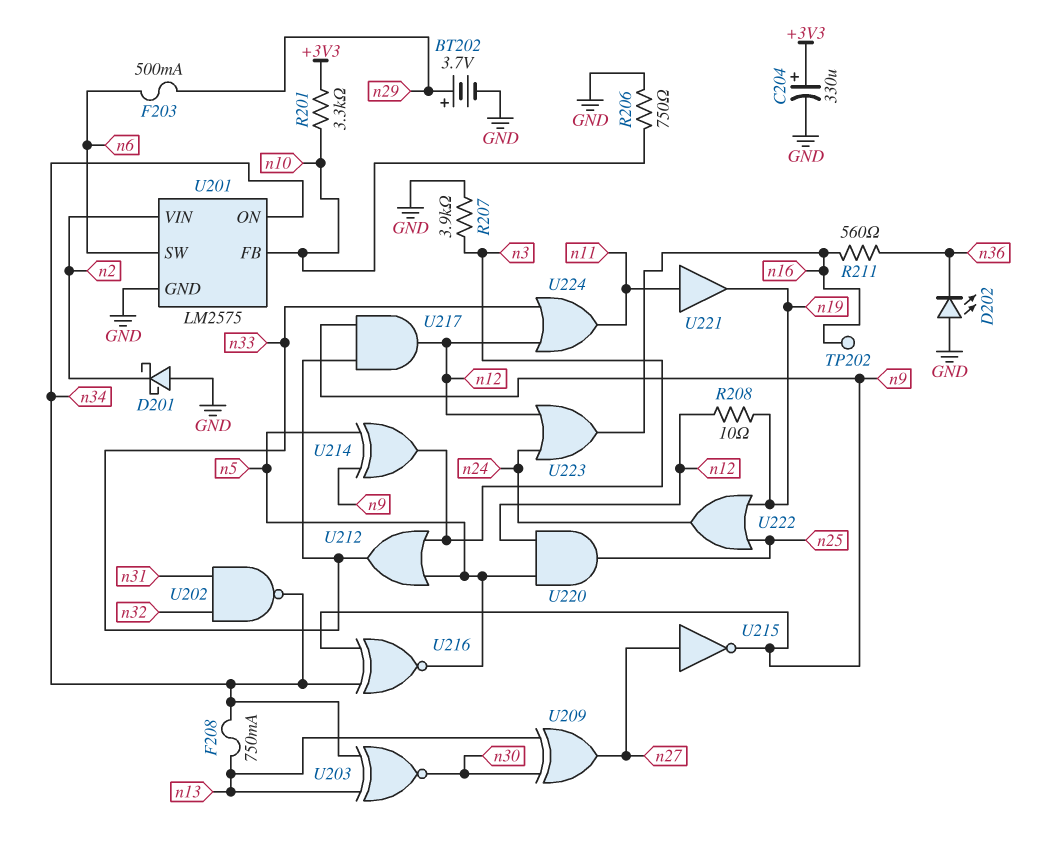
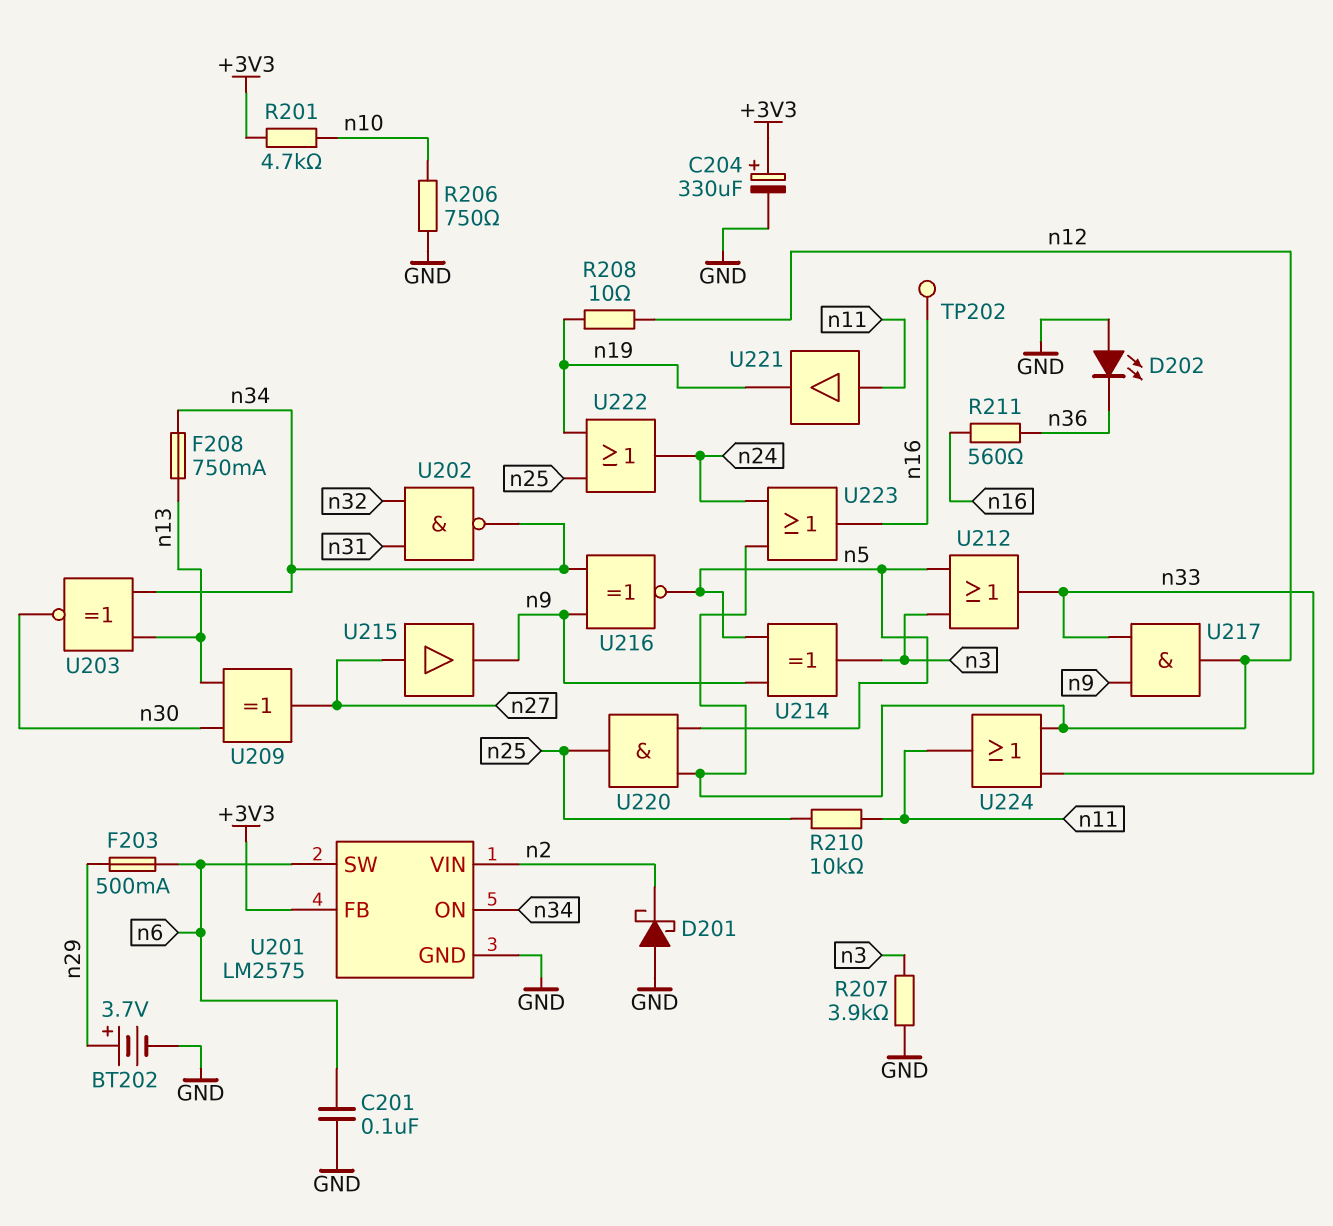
C201: none -> 100nF (GND, n6)
R201: 3.3k (+3V3, n10) -> 4.7k (+3V3, n10)
R210: none -> 10k (n11, n25)
U201 pin FB: n10 -> +3V3
U215: NOT (in n27, out n9) -> buffer (in n27, out n9)

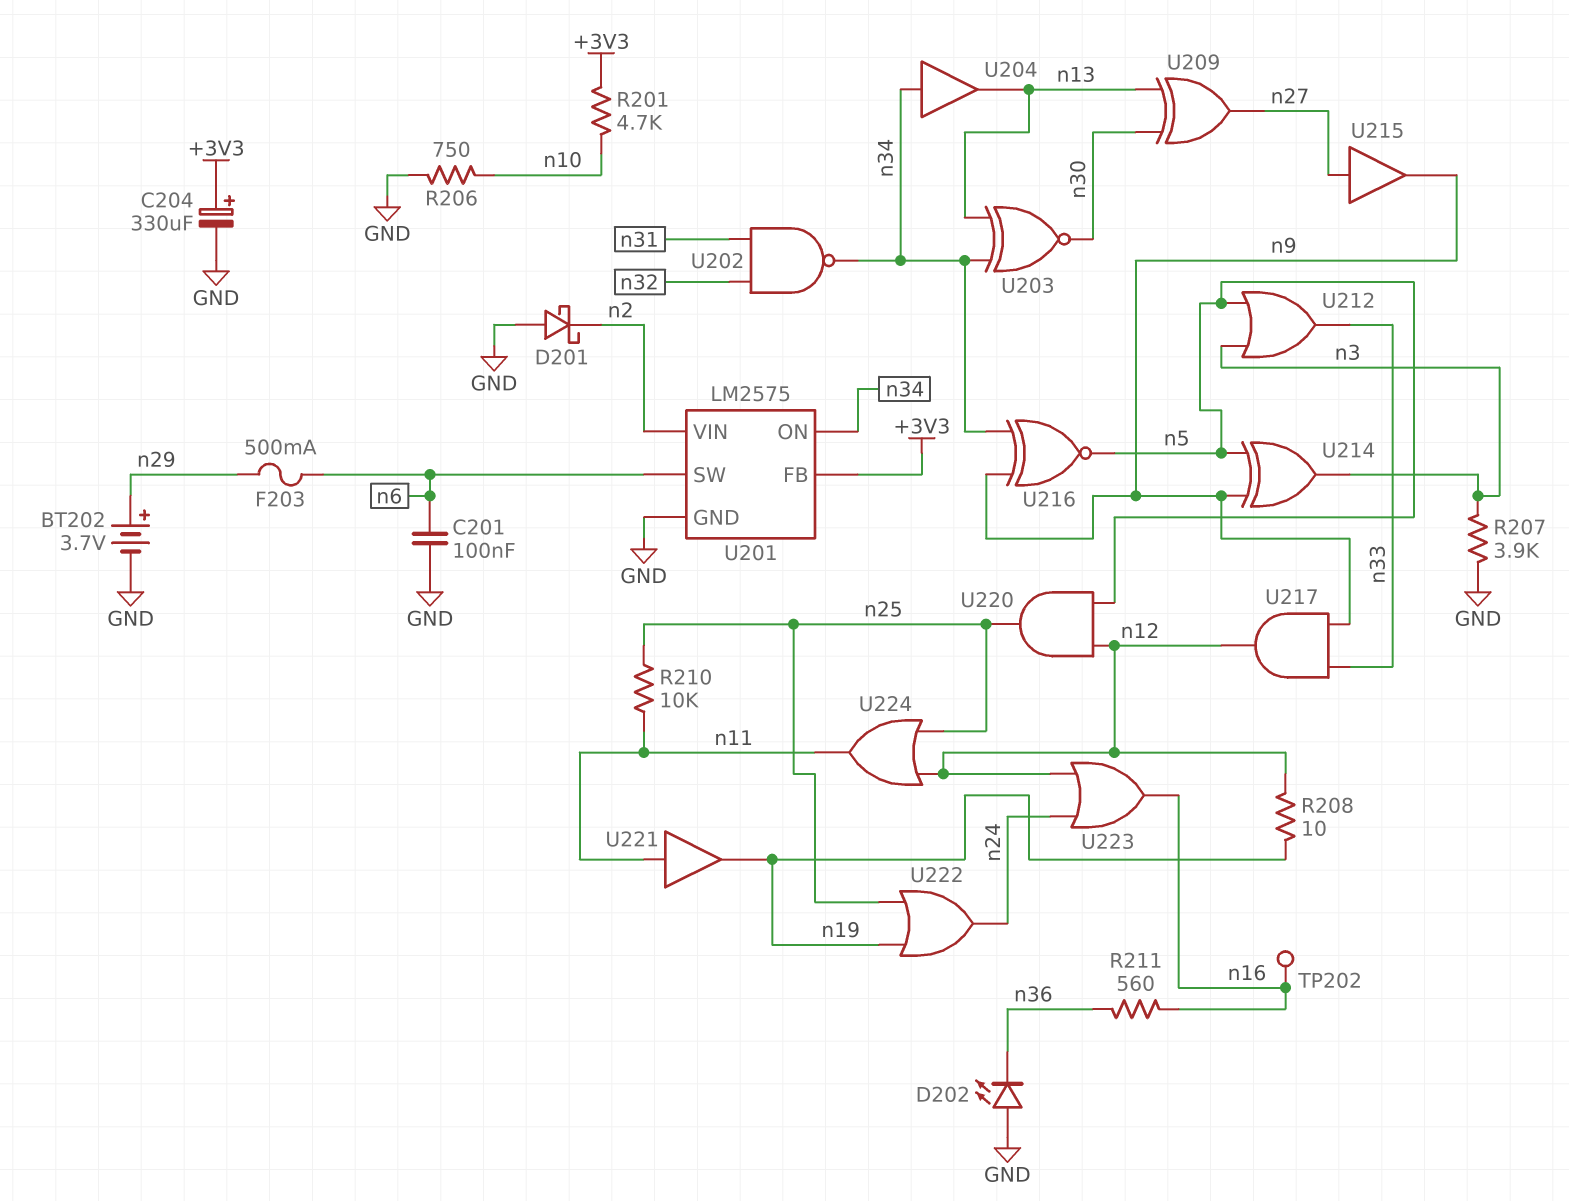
F208: 750mA (n13, n34) -> none
U204: none -> buffer (in n34, out n13)
U224: OR (in n12, in n33, out n11) -> OR (in n12, in n25, out n11)

